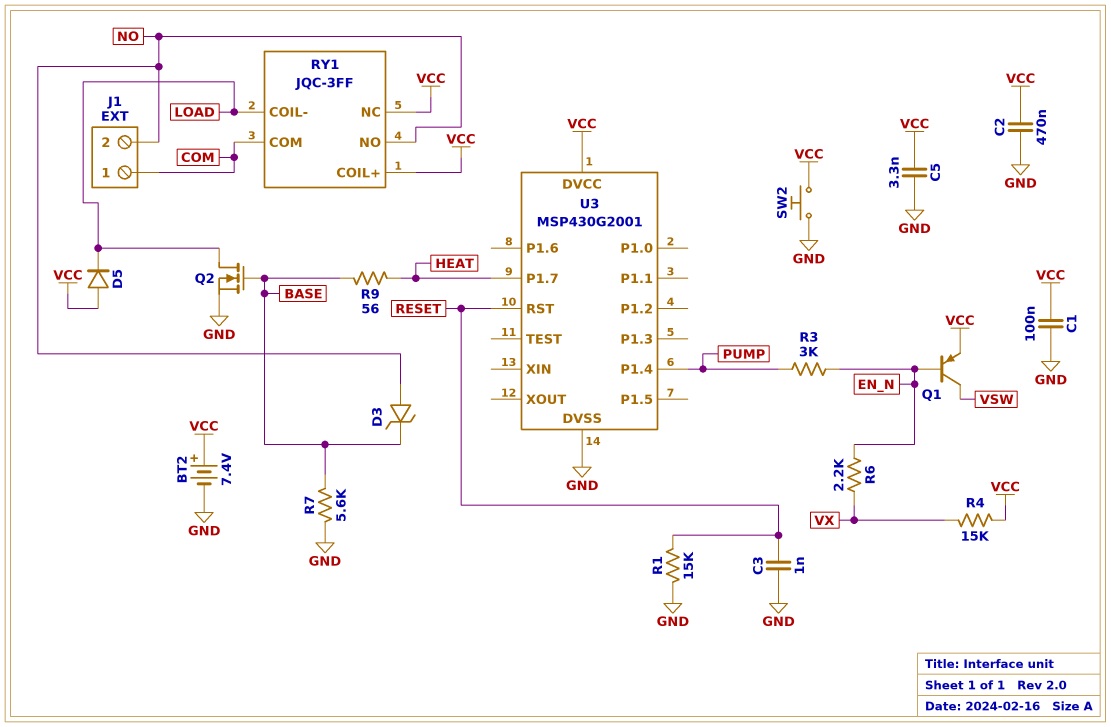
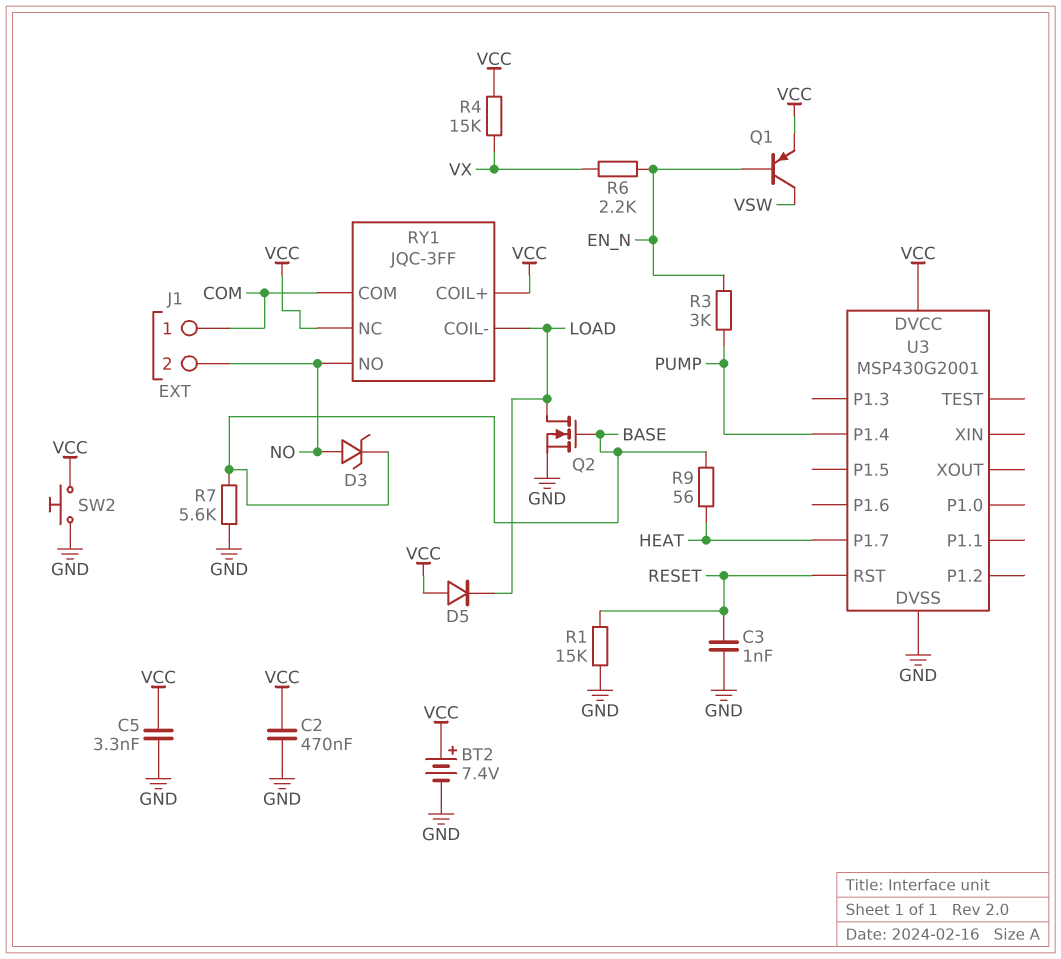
C1: 100nF (GND, VCC) -> none

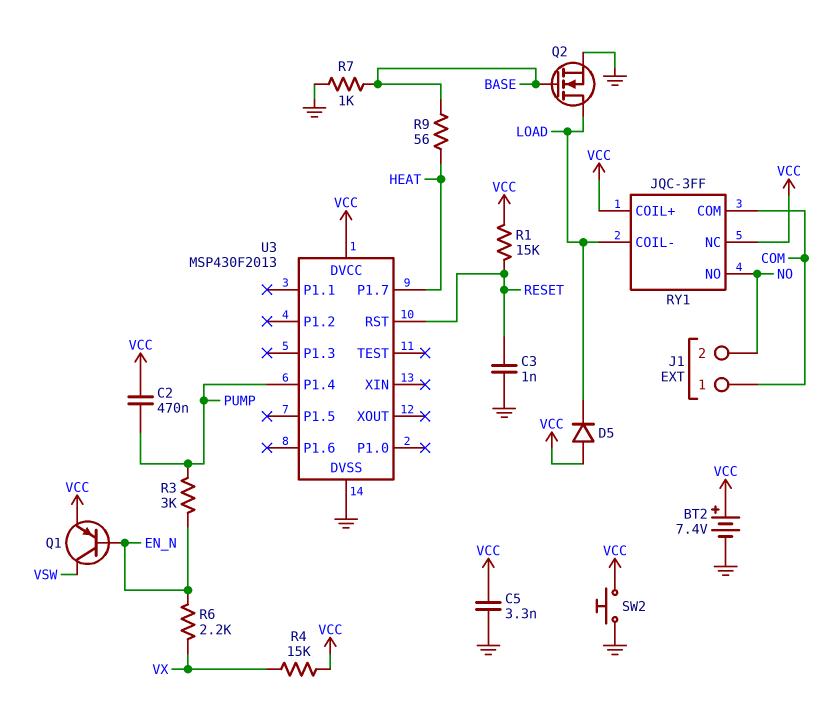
C2: 470nF (GND, VCC) -> 470nF (PUMP, VCC)
D3: zener (A NO, K BASE) -> none
R1: 15k (GND, RESET) -> 15k (RESET, VCC)
R7: 5.6k (BASE, GND) -> 1k (BASE, GND)
U3: MSP430G2001 -> MSP430F2013

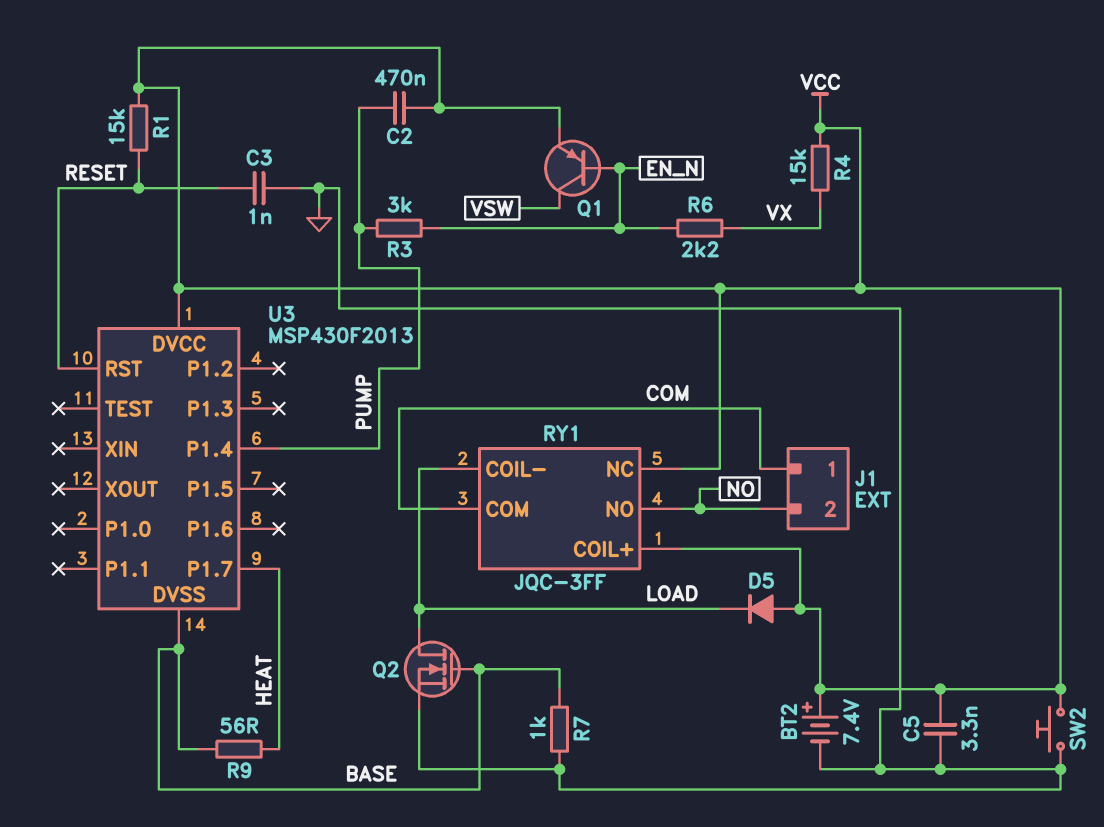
U3 pin DVSS: GND -> BASE

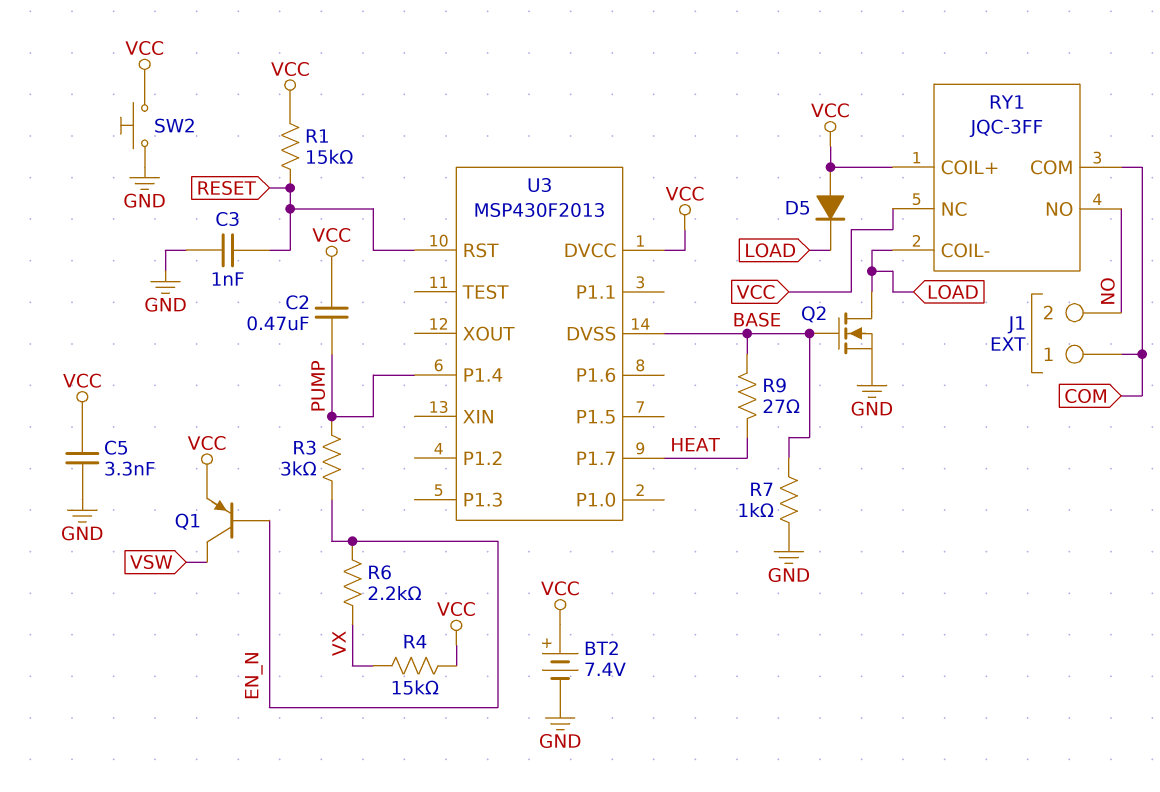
R9: 56 (BASE, HEAT) -> 27 (BASE, HEAT)

